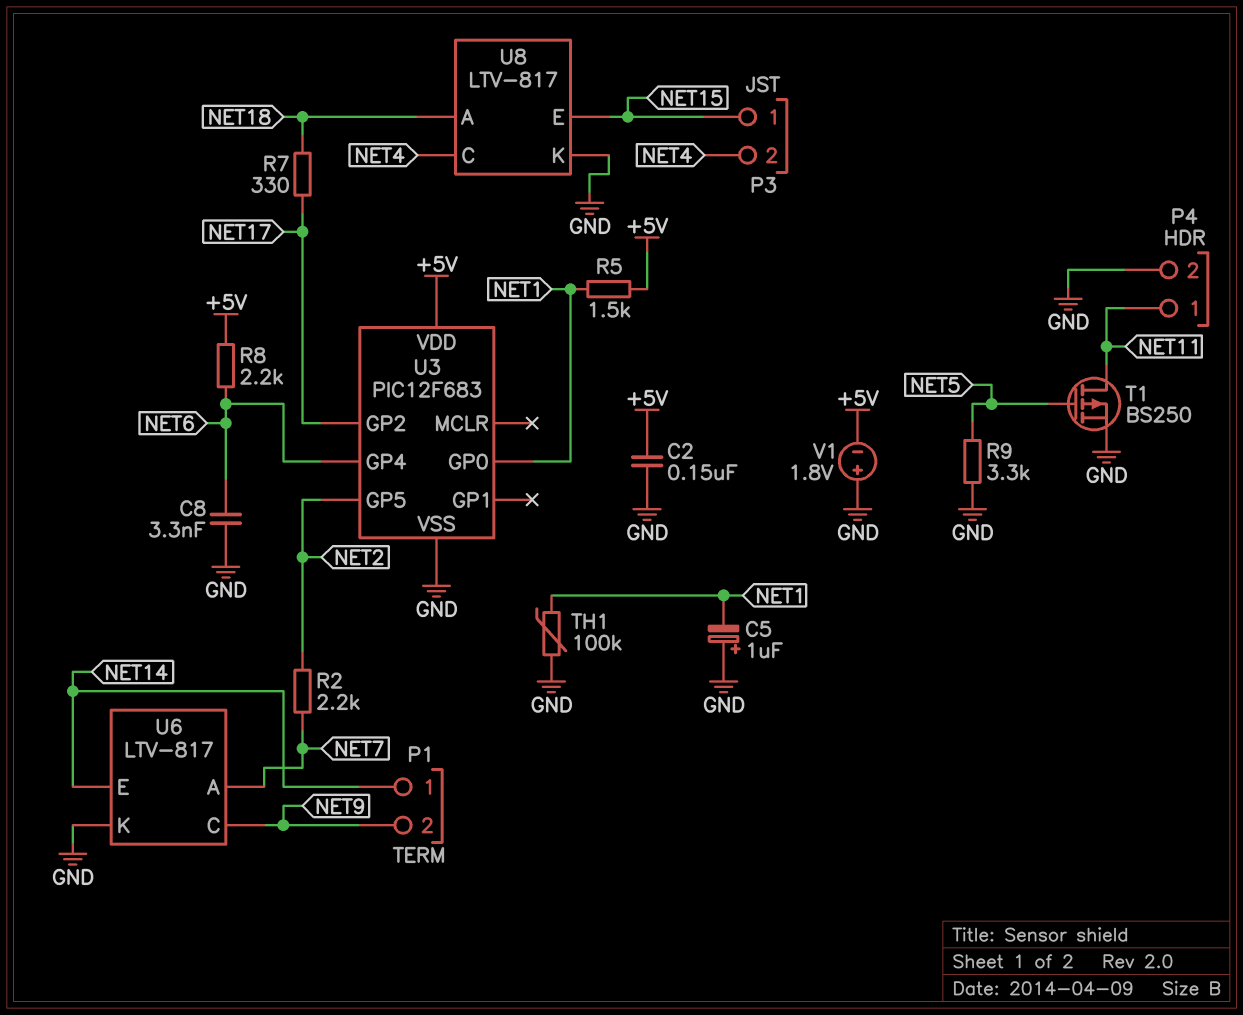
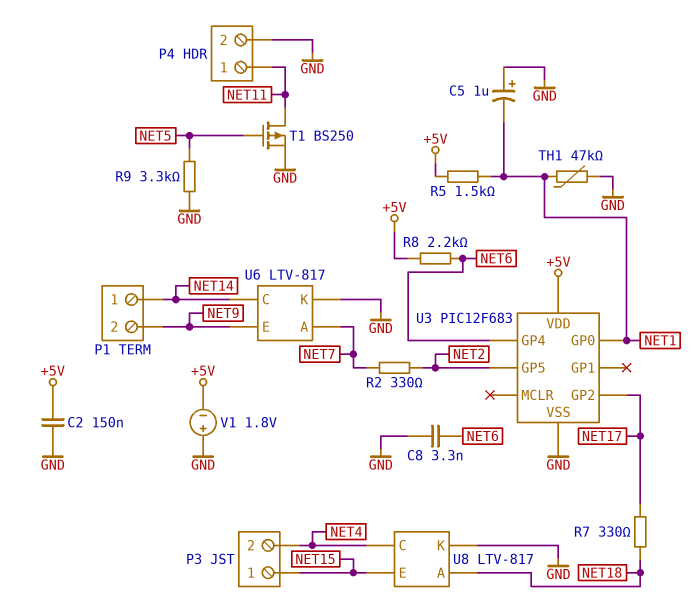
R2: 2.2k (NET2, NET7) -> 330 (NET2, NET7)
TH1: 100k (GND, NET1) -> 47k (GND, NET1)
U6 pin C: NET9 -> NET14
U6 pin E: NET14 -> NET9

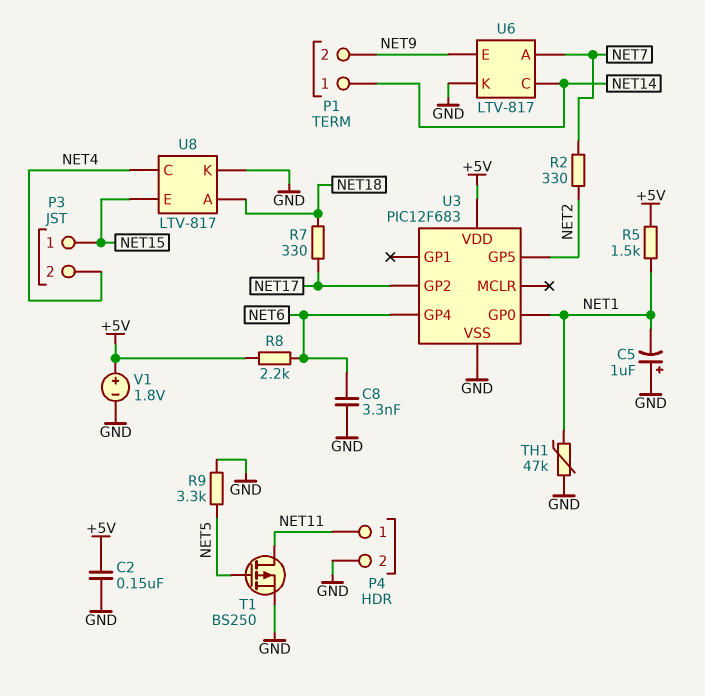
V1: 1.8V (plus GND, minus +5V) -> 1.8V (plus +5V, minus GND)

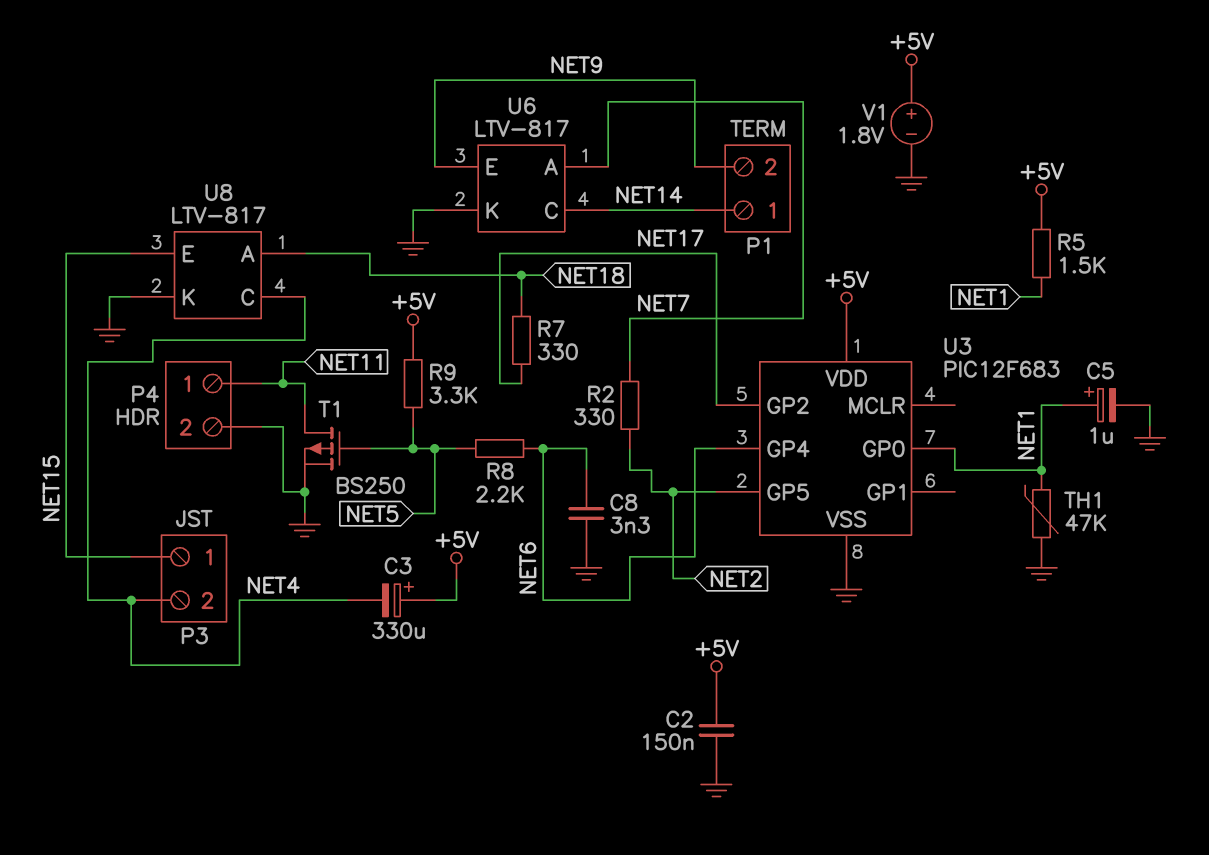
C3: none -> 330uF (plus +5V, minus NET4)
C5: 1uF (plus GND, minus NET1) -> 1uF (plus NET1, minus GND)
R8: 2.2k (+5V, NET6) -> 2.2k (NET5, NET6)
R9: 3.3k (GND, NET5) -> 3.3k (+5V, NET5)

